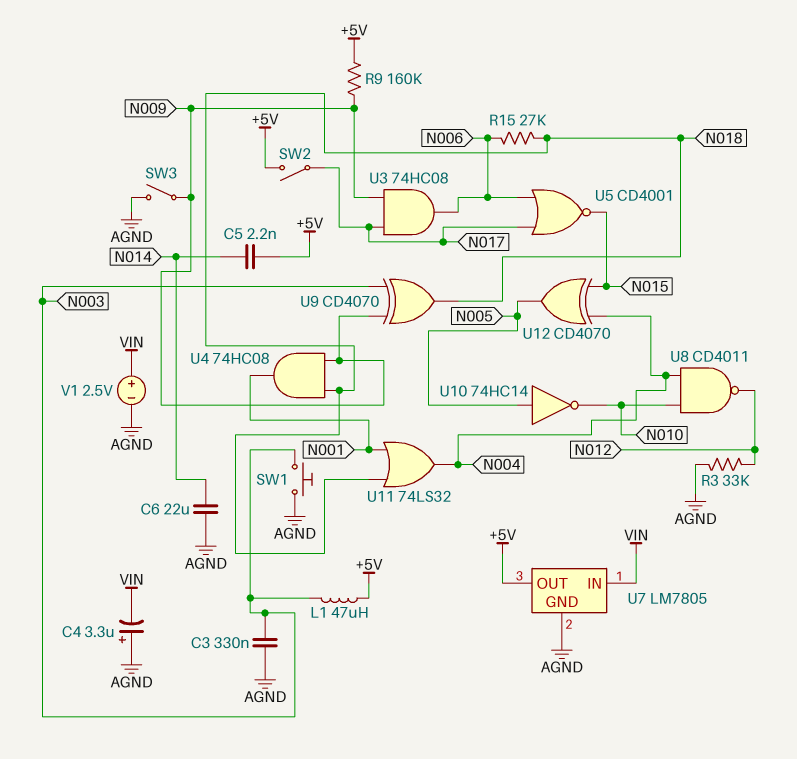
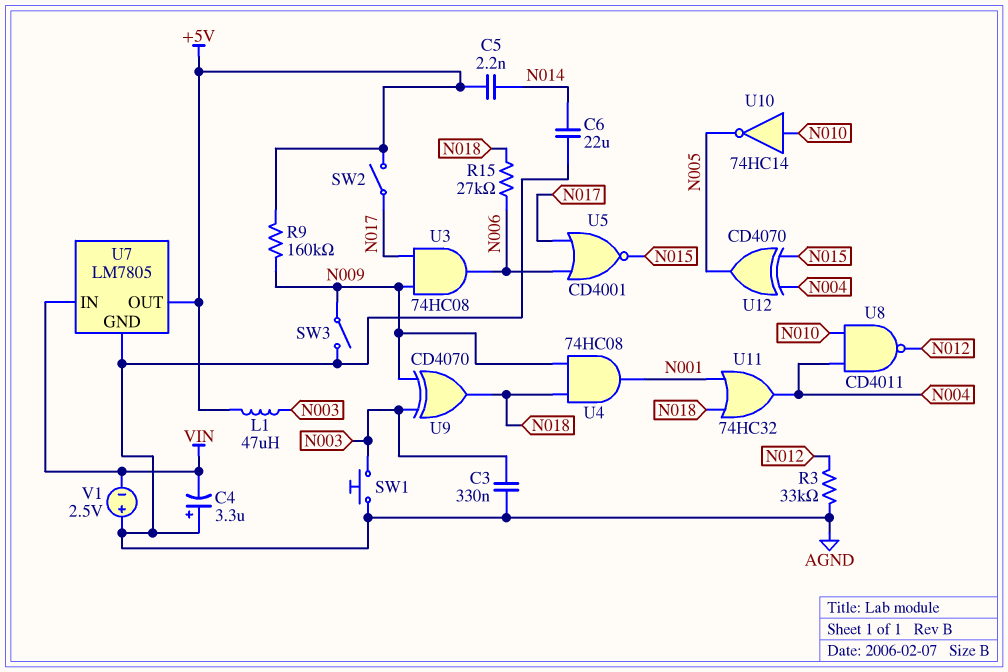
U10: NOT 74HC14 (in N005, out N010) -> NOT 74HC14 (in N010, out N005)
U11: OR 74LS32 (in N001, in N018, out N004) -> OR 74HC32 (in N001, in N018, out N004)
V1: 2.5V (plus VIN, minus AGND) -> 2.5V (plus AGND, minus VIN)

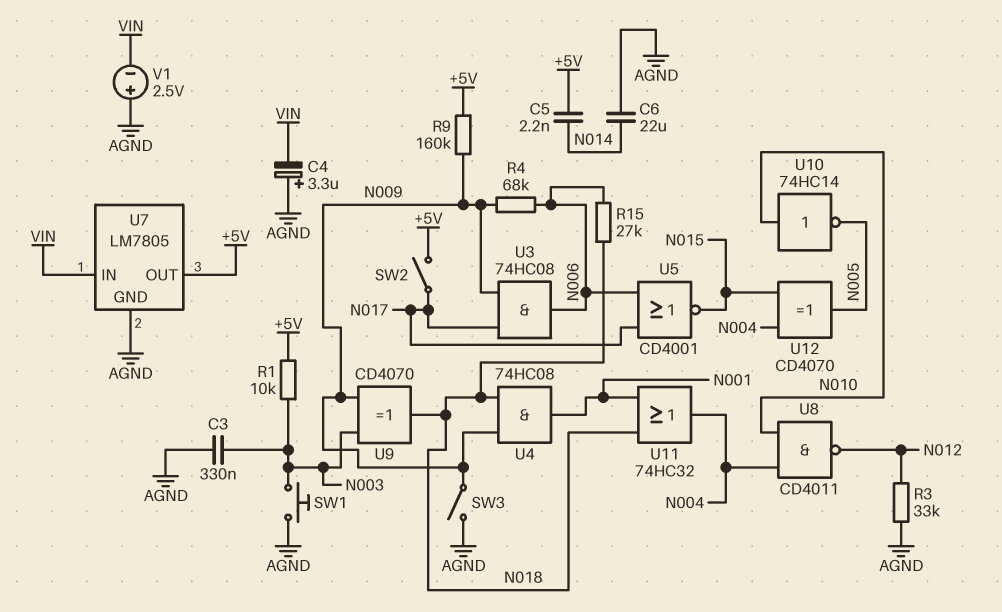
L1: 47uH (+5V, N003) -> none
R1: none -> 10k (+5V, N003)
R4: none -> 68k (N006, N009)

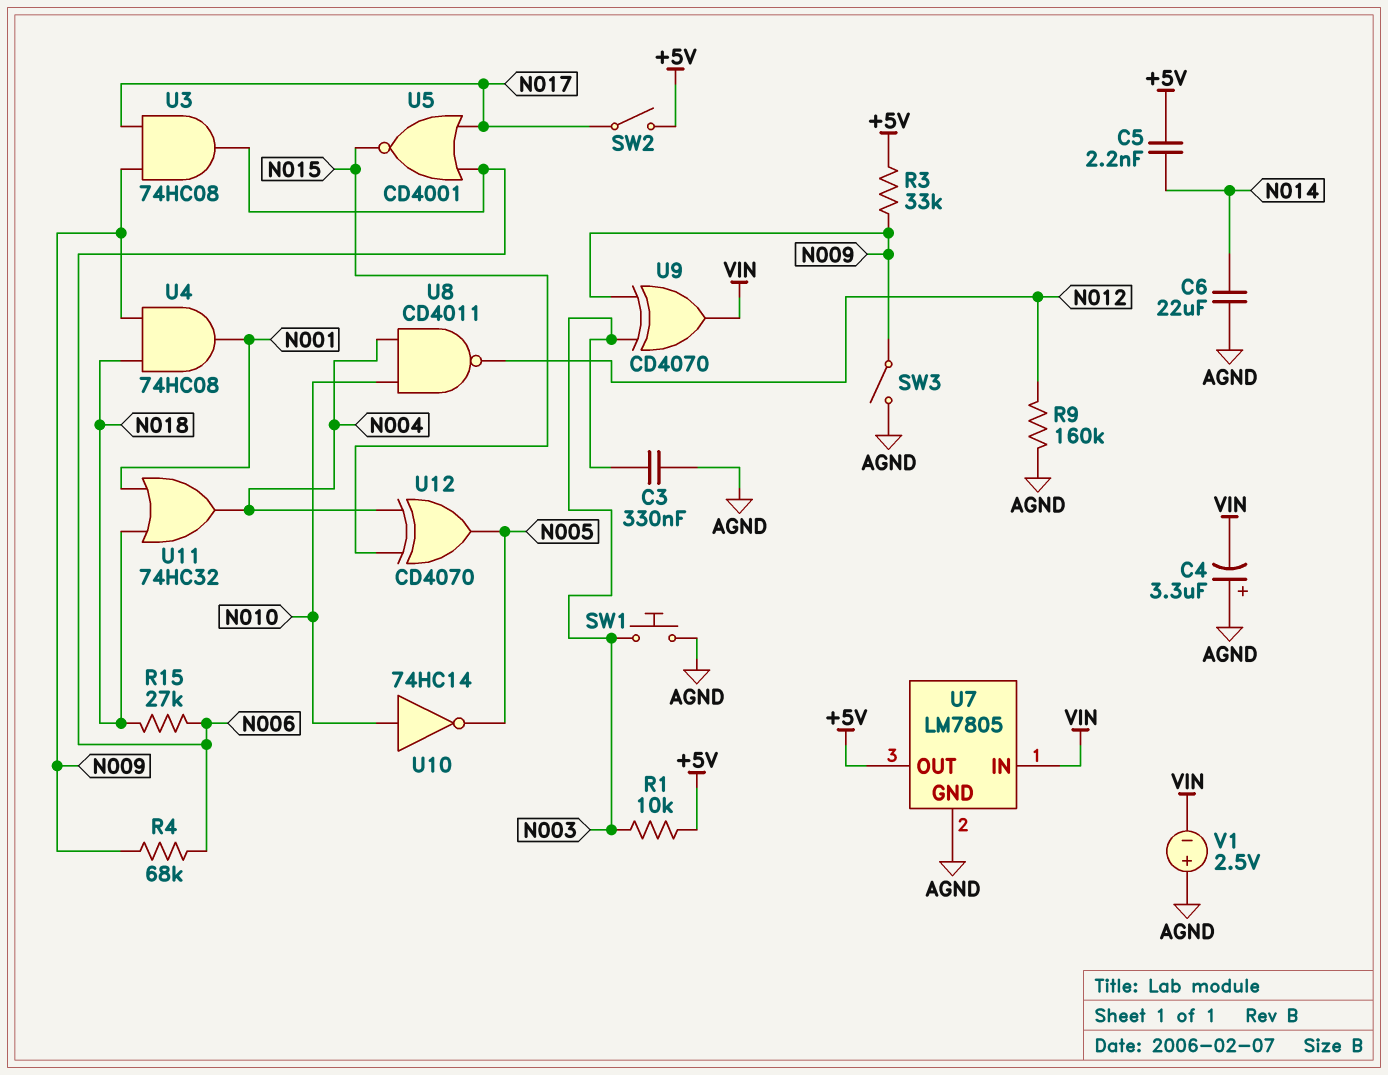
R3: 33k (AGND, N012) -> 33k (+5V, N009)
R9: 160k (+5V, N009) -> 160k (AGND, N012)
U9: XOR CD4070 (in N003, in N009, out N018) -> XOR CD4070 (in N003, in N009, out VIN)

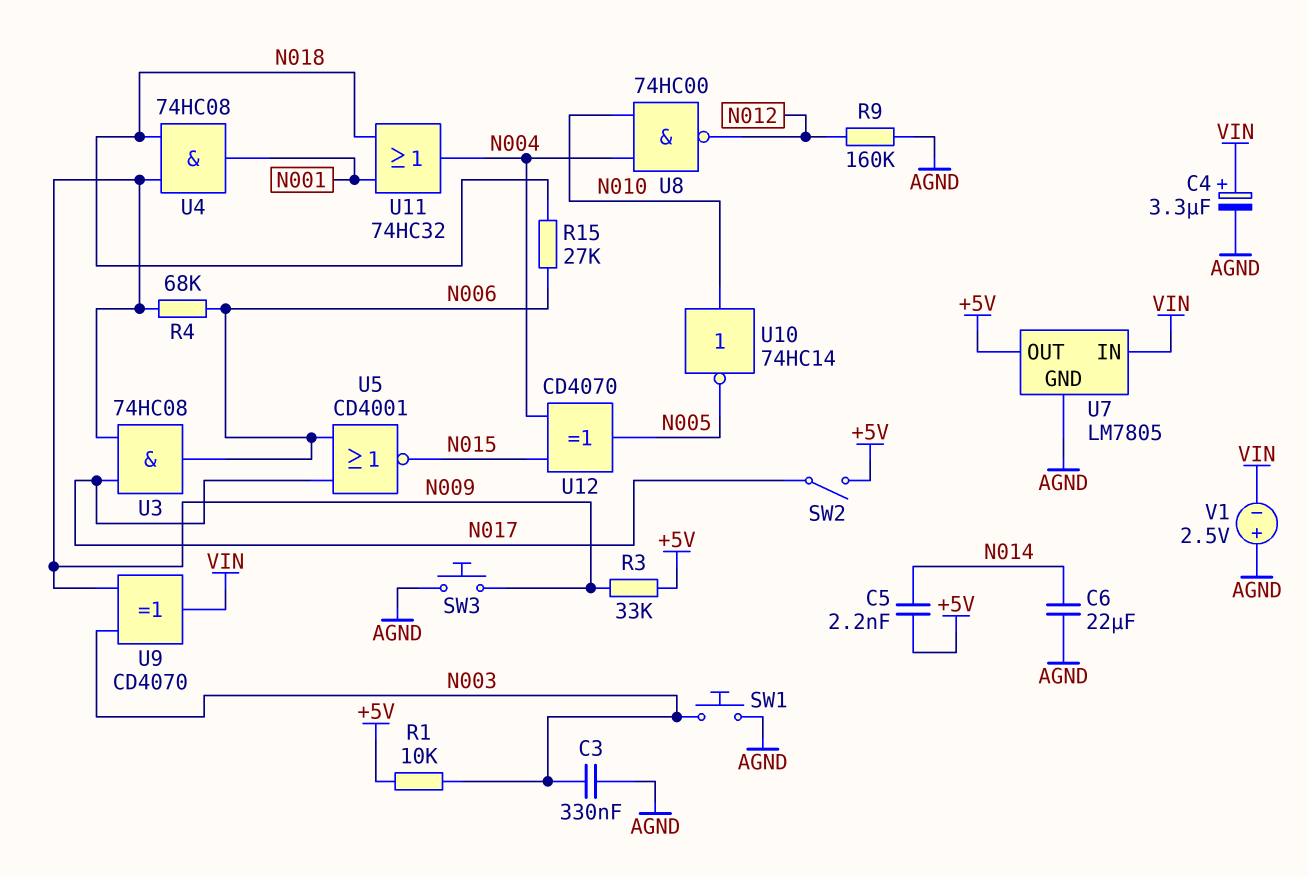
C4: 3.3uF (plus AGND, minus VIN) -> 3.3uF (plus VIN, minus AGND)
SW3: switch (AGND, N009) -> button (AGND, N009)
U8: NAND CD4011 (in N004, in N010, out N012) -> NAND 74HC00 (in N004, in N010, out N012)

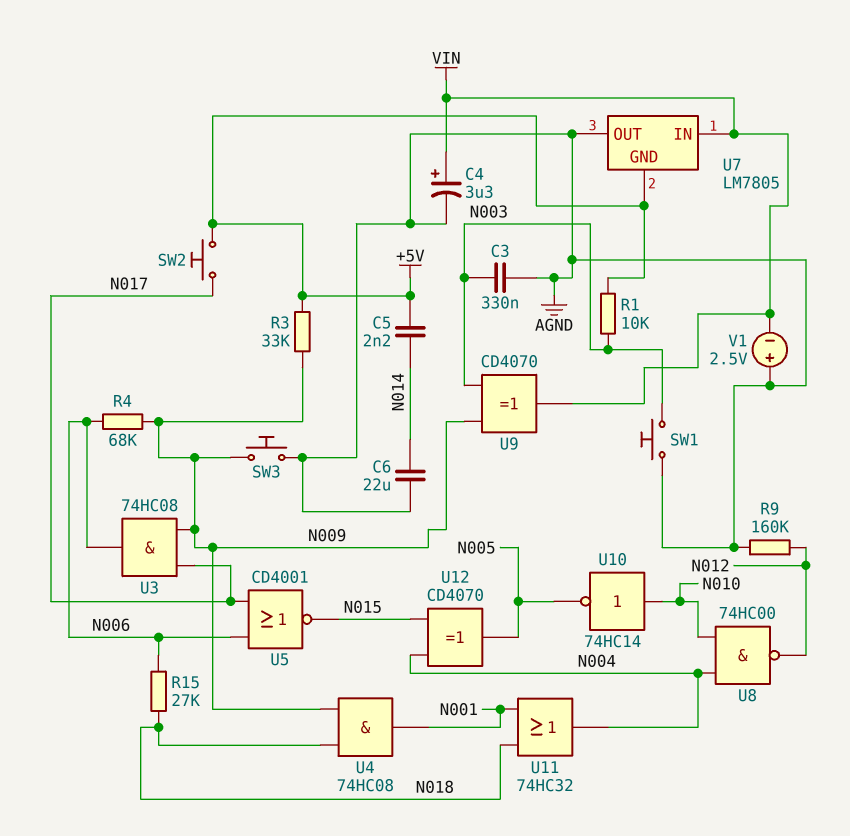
SW2: switch (+5V, N017) -> button (+5V, N017)
U7 pin GND: AGND -> +5V
U7 pin OUT: +5V -> AGND

